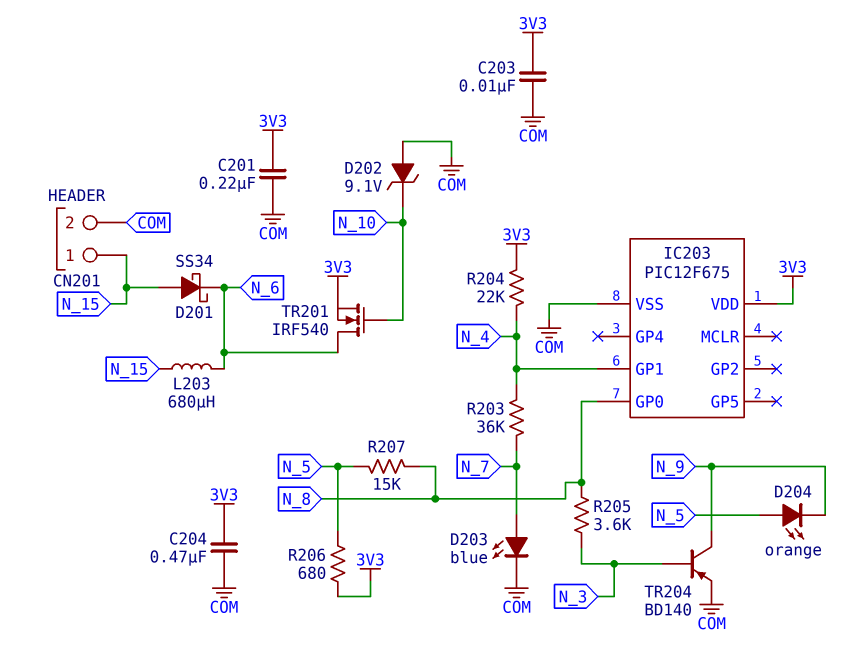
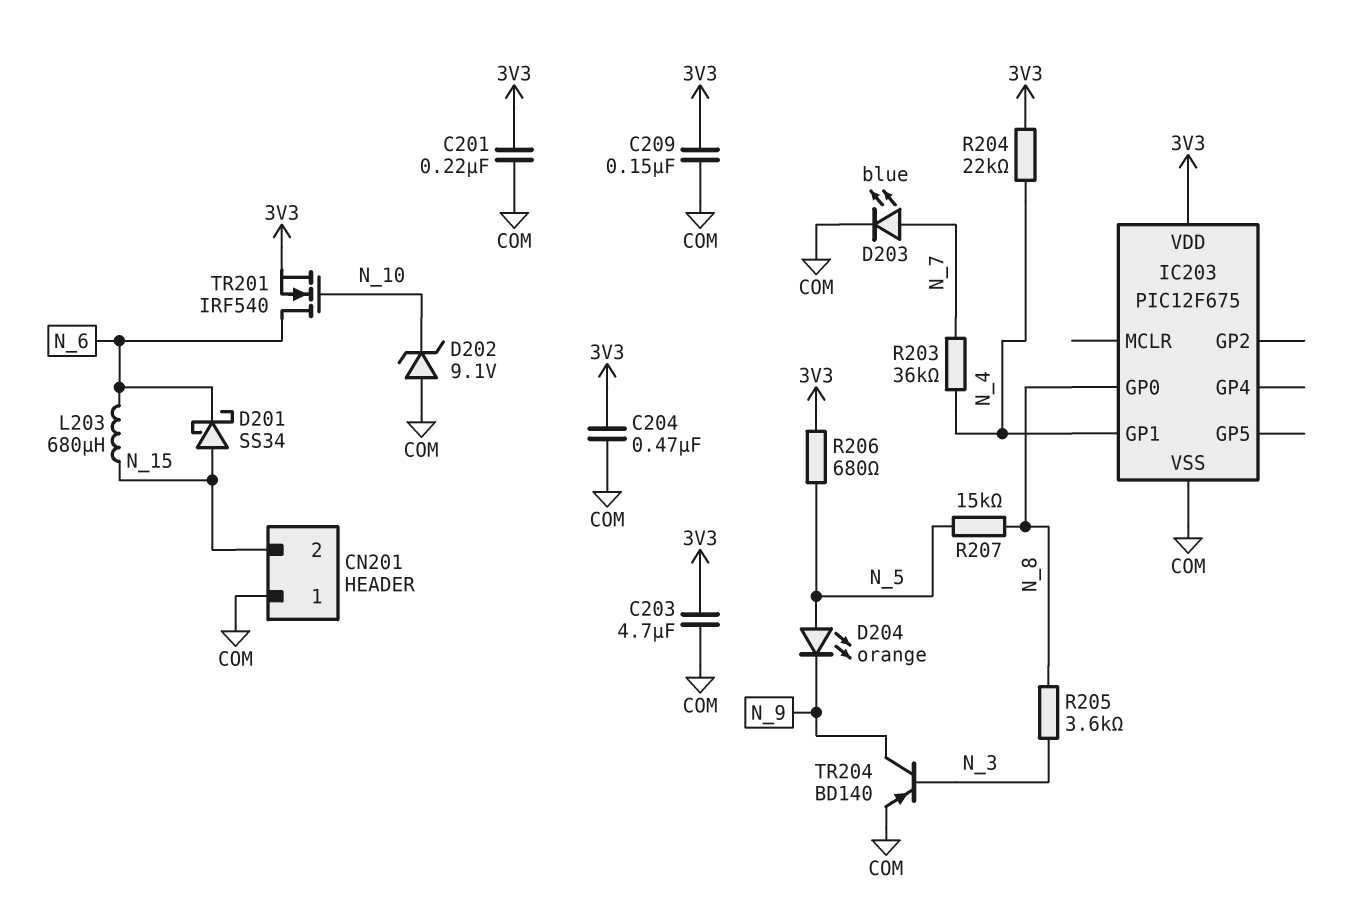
C203: 10nF (3V3, COM) -> 4.7uF (3V3, COM)
C209: none -> 150nF (3V3, COM)
CN201 pin 1: N_15 -> COM
CN201 pin 2: COM -> N_15

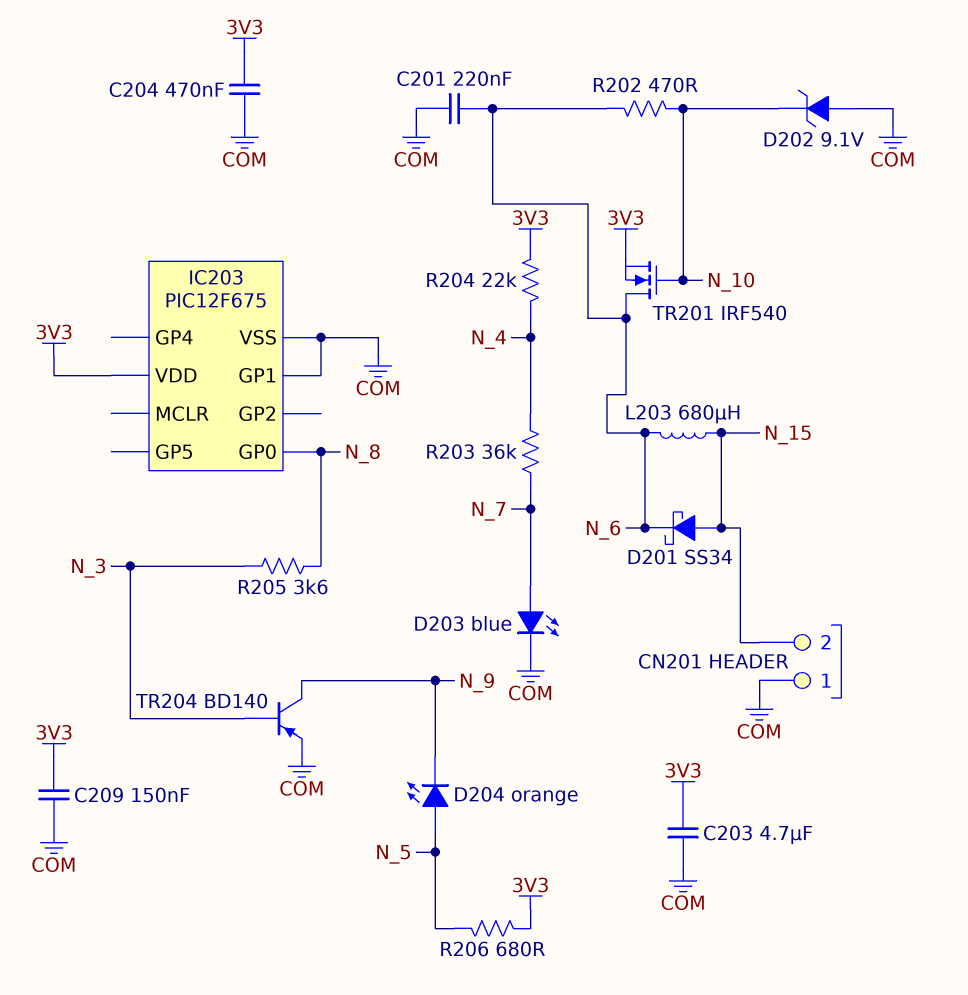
C201: 220nF (3V3, COM) -> 220nF (COM, N_6)
IC203 pin GP1: N_4 -> COM
R202: none -> 470 (N_6, N_10)
R207: 15k (N_5, N_8) -> none

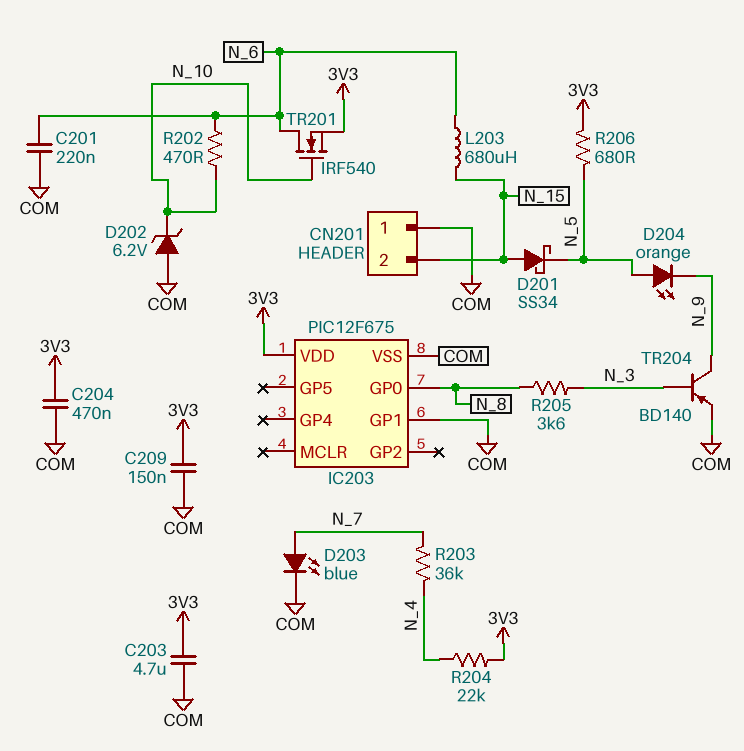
D201: schottky SS34 (A N_15, K N_6) -> schottky SS34 (A N_15, K N_5)
D202: zener 9.1V (A COM, K N_10) -> zener 6.2V (A COM, K N_10)

